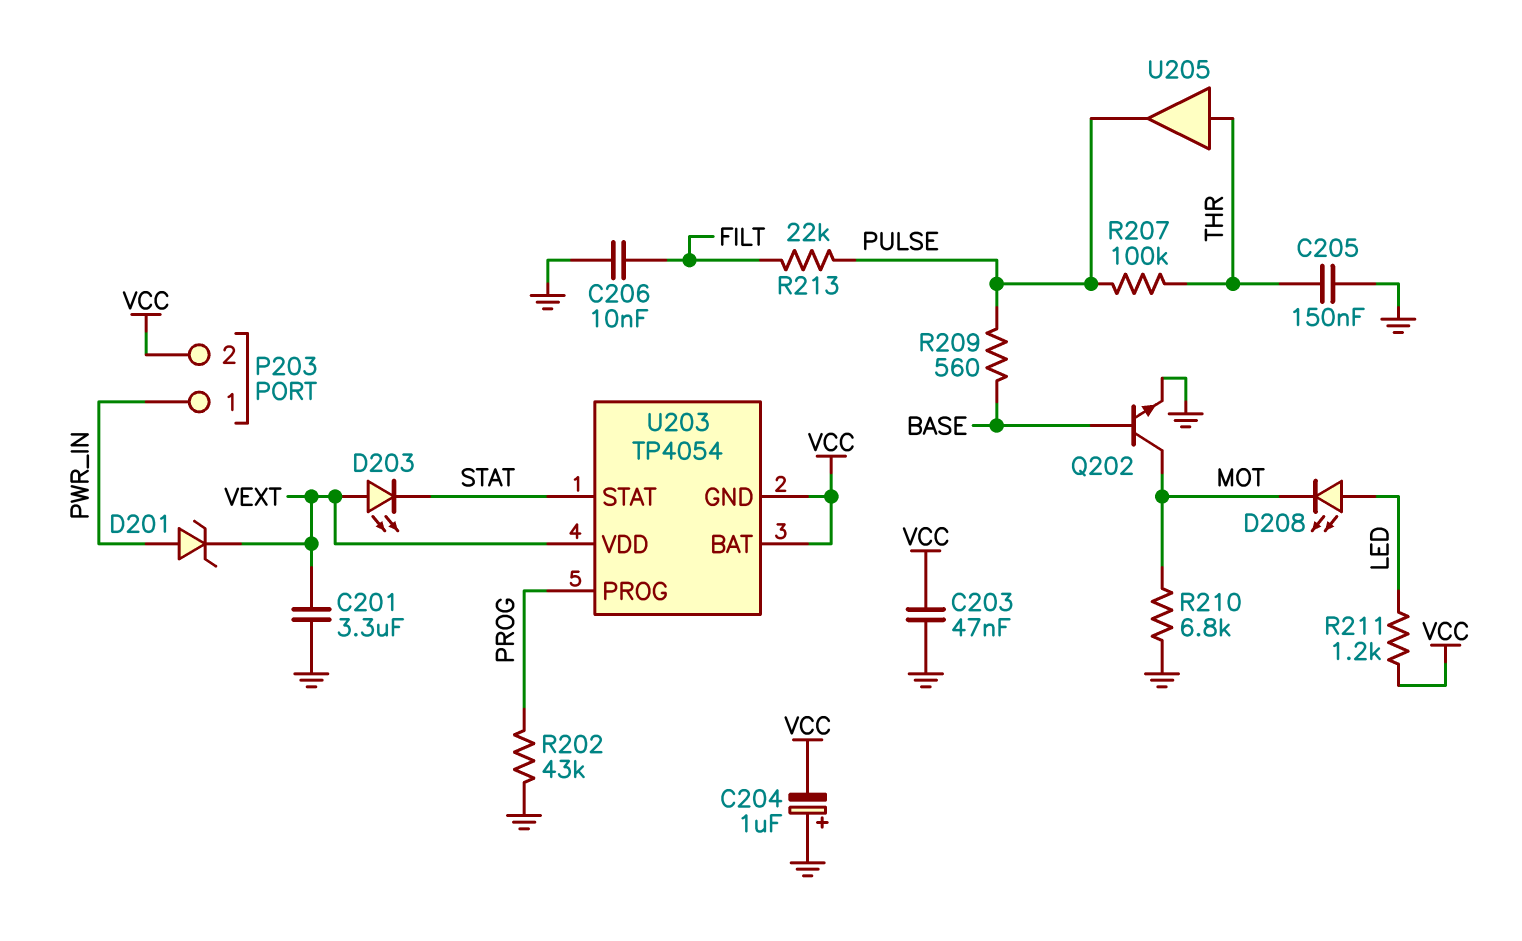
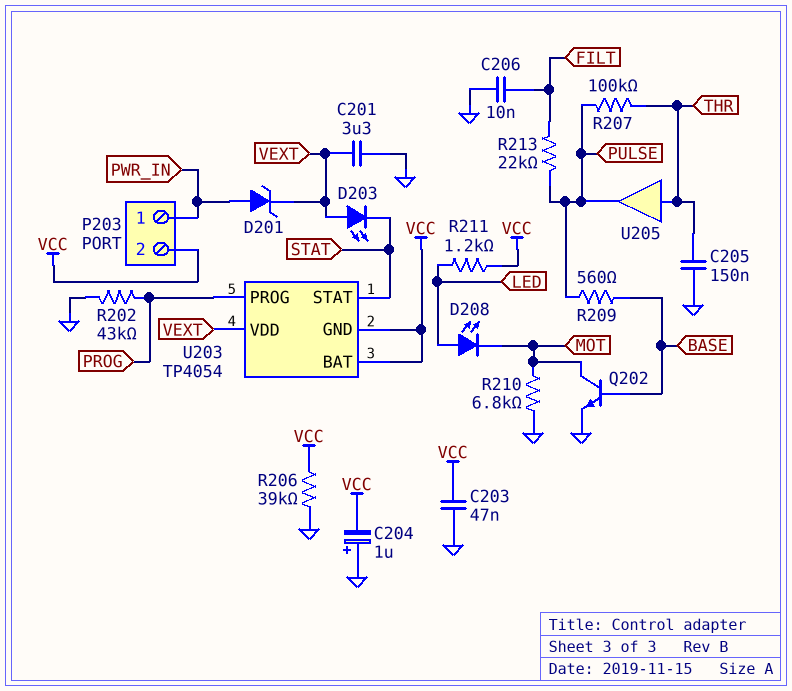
R206: none -> 39k (GND, VCC)

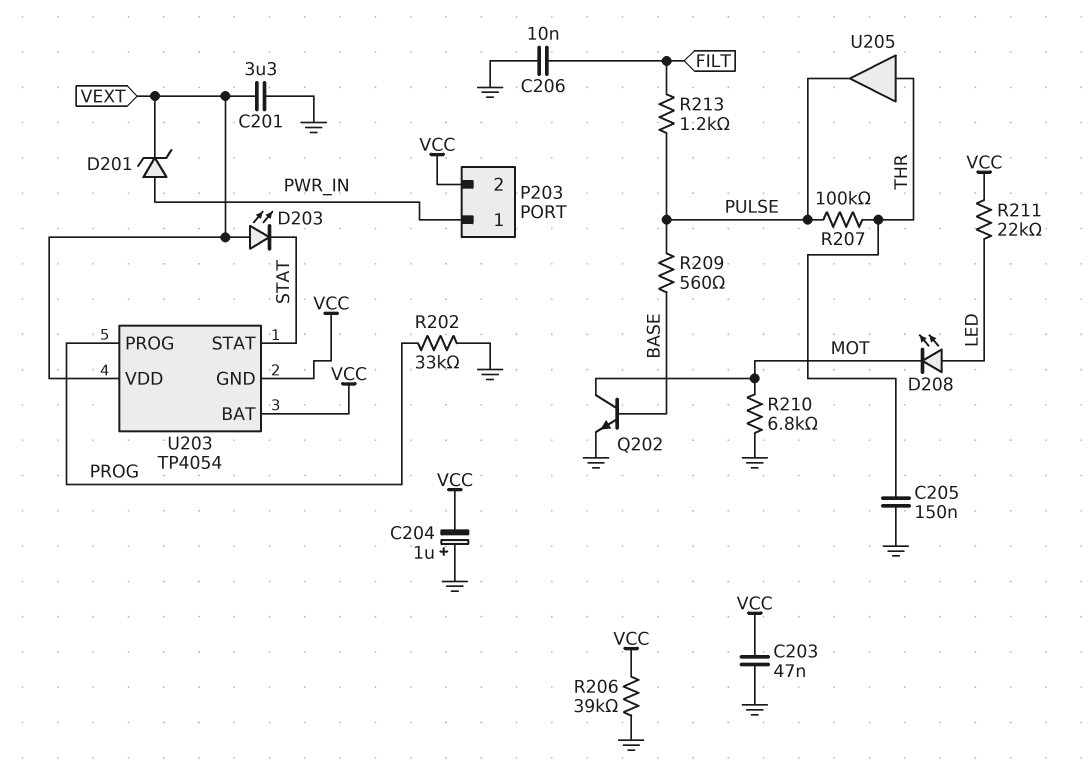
R202: 43k (GND, PROG) -> 33k (GND, PROG)
R211: 1.2k (LED, VCC) -> 22k (LED, VCC)
R213: 22k (FILT, PULSE) -> 1.2k (FILT, PULSE)

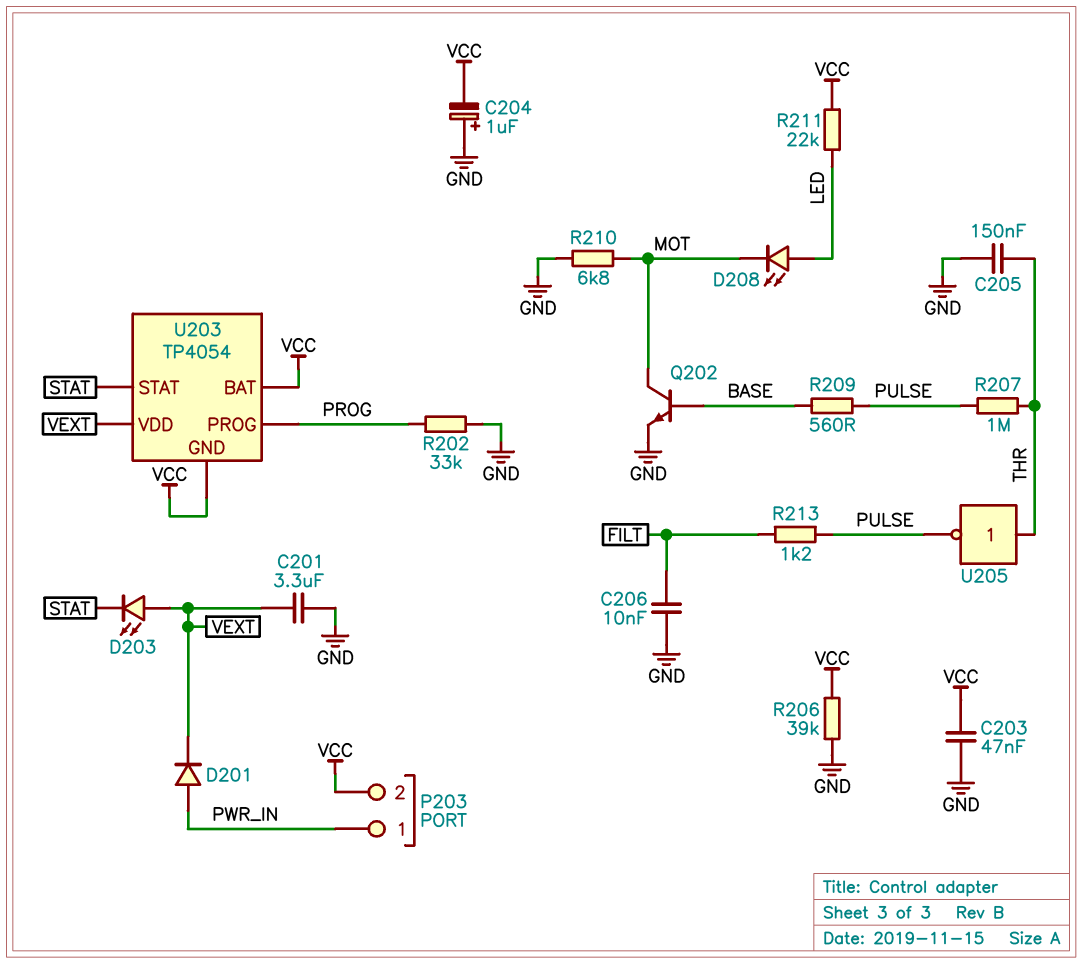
D201: zener (A PWR_IN, K VEXT) -> diode (A PWR_IN, K VEXT)
R207: 100k (PULSE, THR) -> 1M (PULSE, THR)
U205: buffer (in THR, out PULSE) -> NOT (in THR, out PULSE)

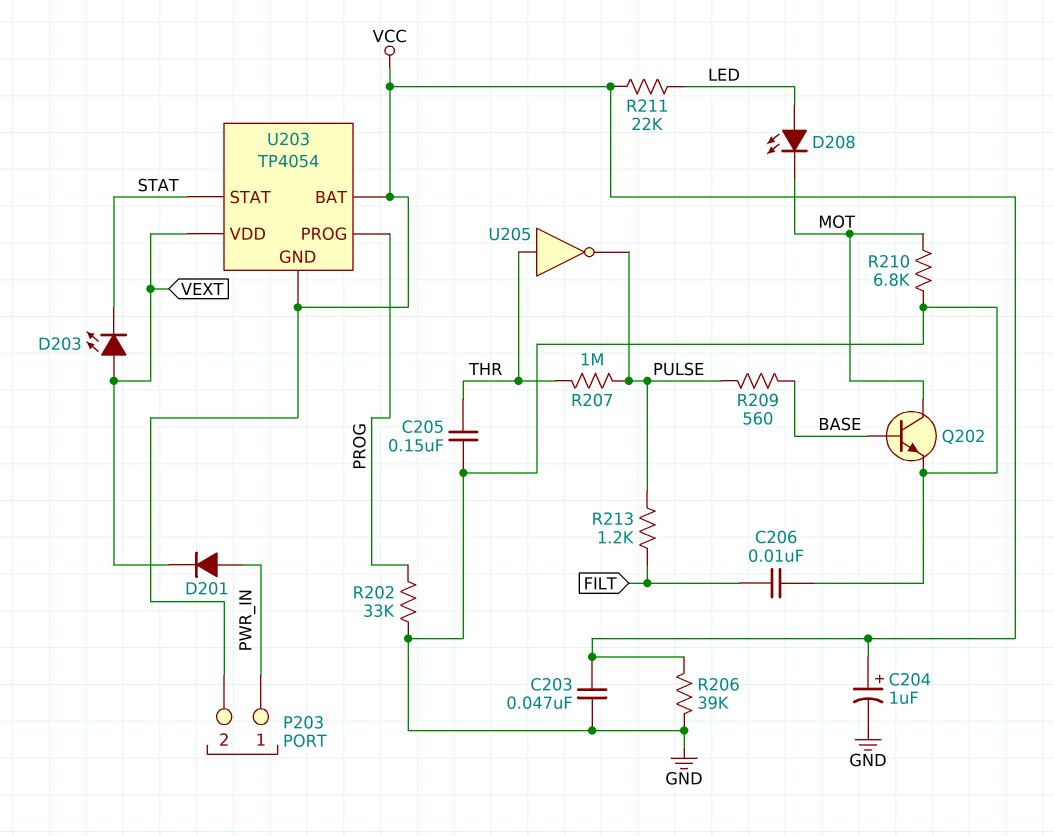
C201: 3.3uF (GND, VEXT) -> none
C204: 1uF (plus GND, minus VCC) -> 1uF (plus VCC, minus GND)

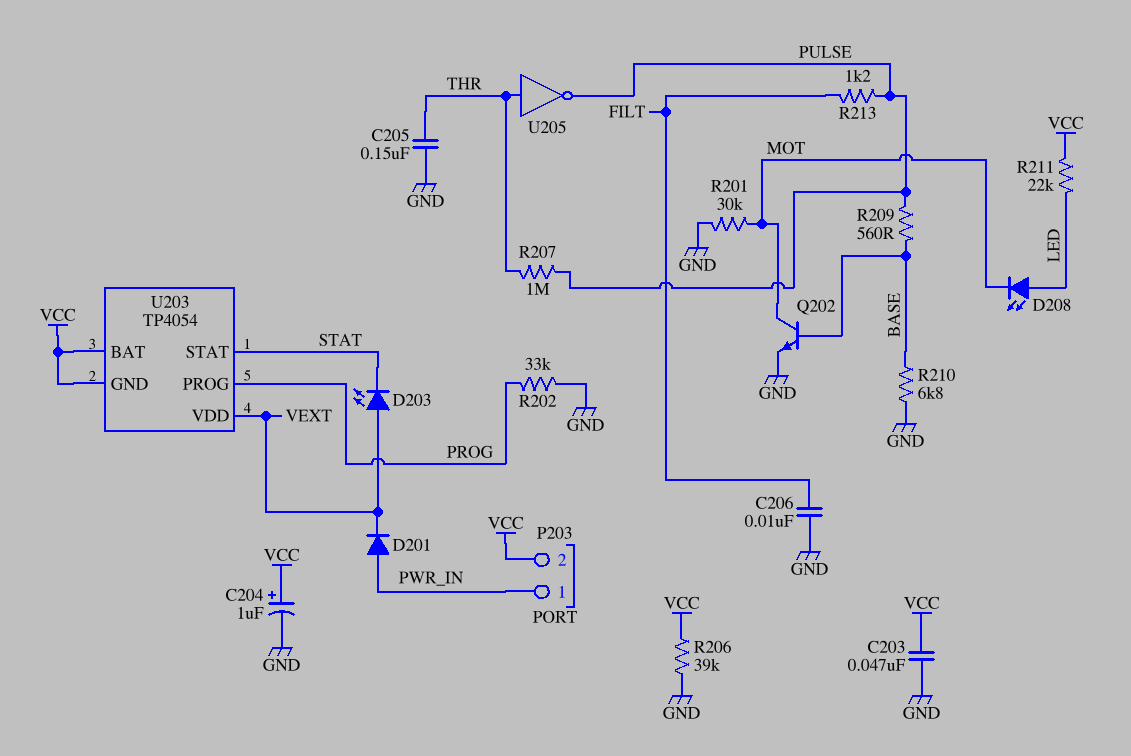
R201: none -> 30k (GND, MOT)
R210: 6.8k (GND, MOT) -> 6.8k (BASE, GND)

